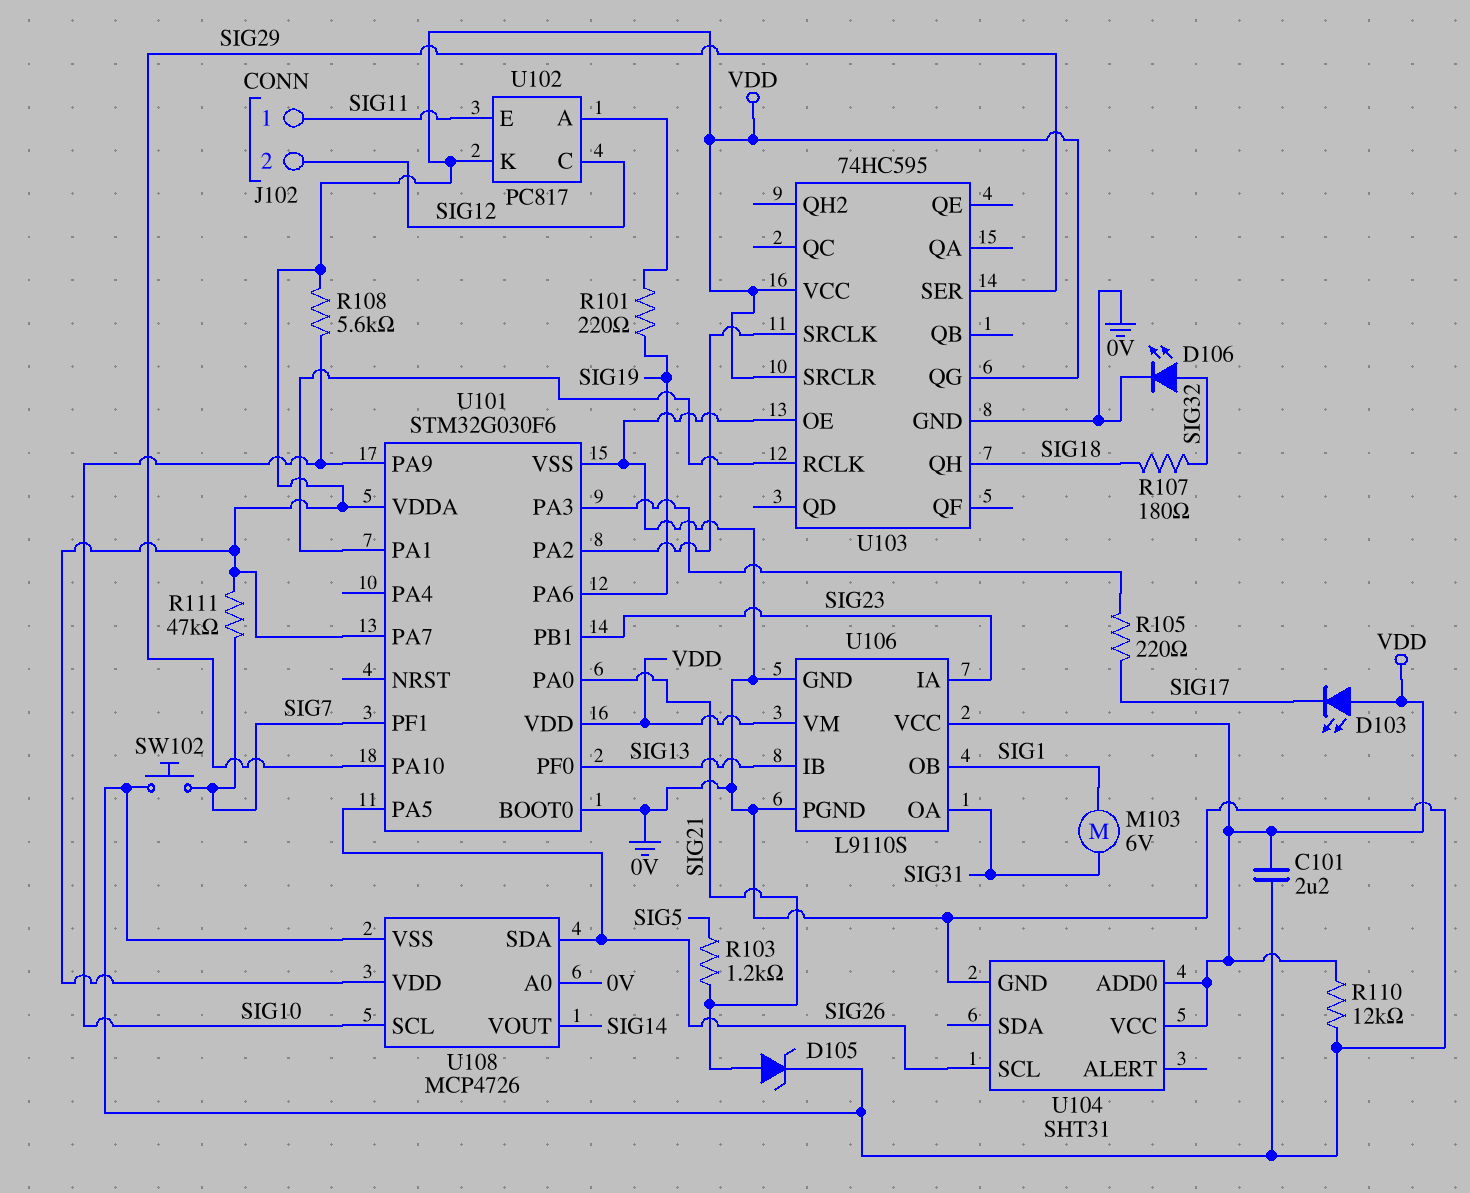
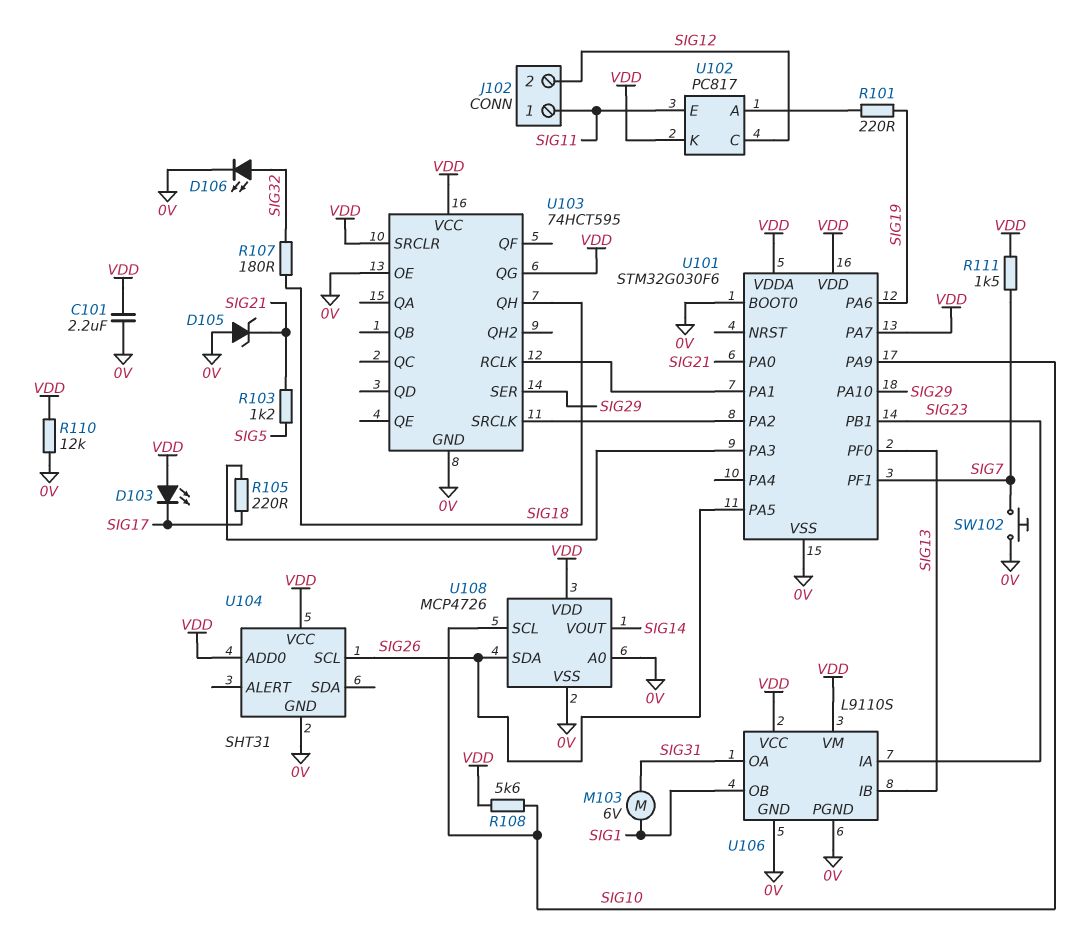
D105: zener (A SIG21, K 0V) -> zener (A 0V, K SIG21)
R111: 47k (SIG7, VDD) -> 1.5k (SIG7, VDD)
U103: 74HC595 -> 74HCT595

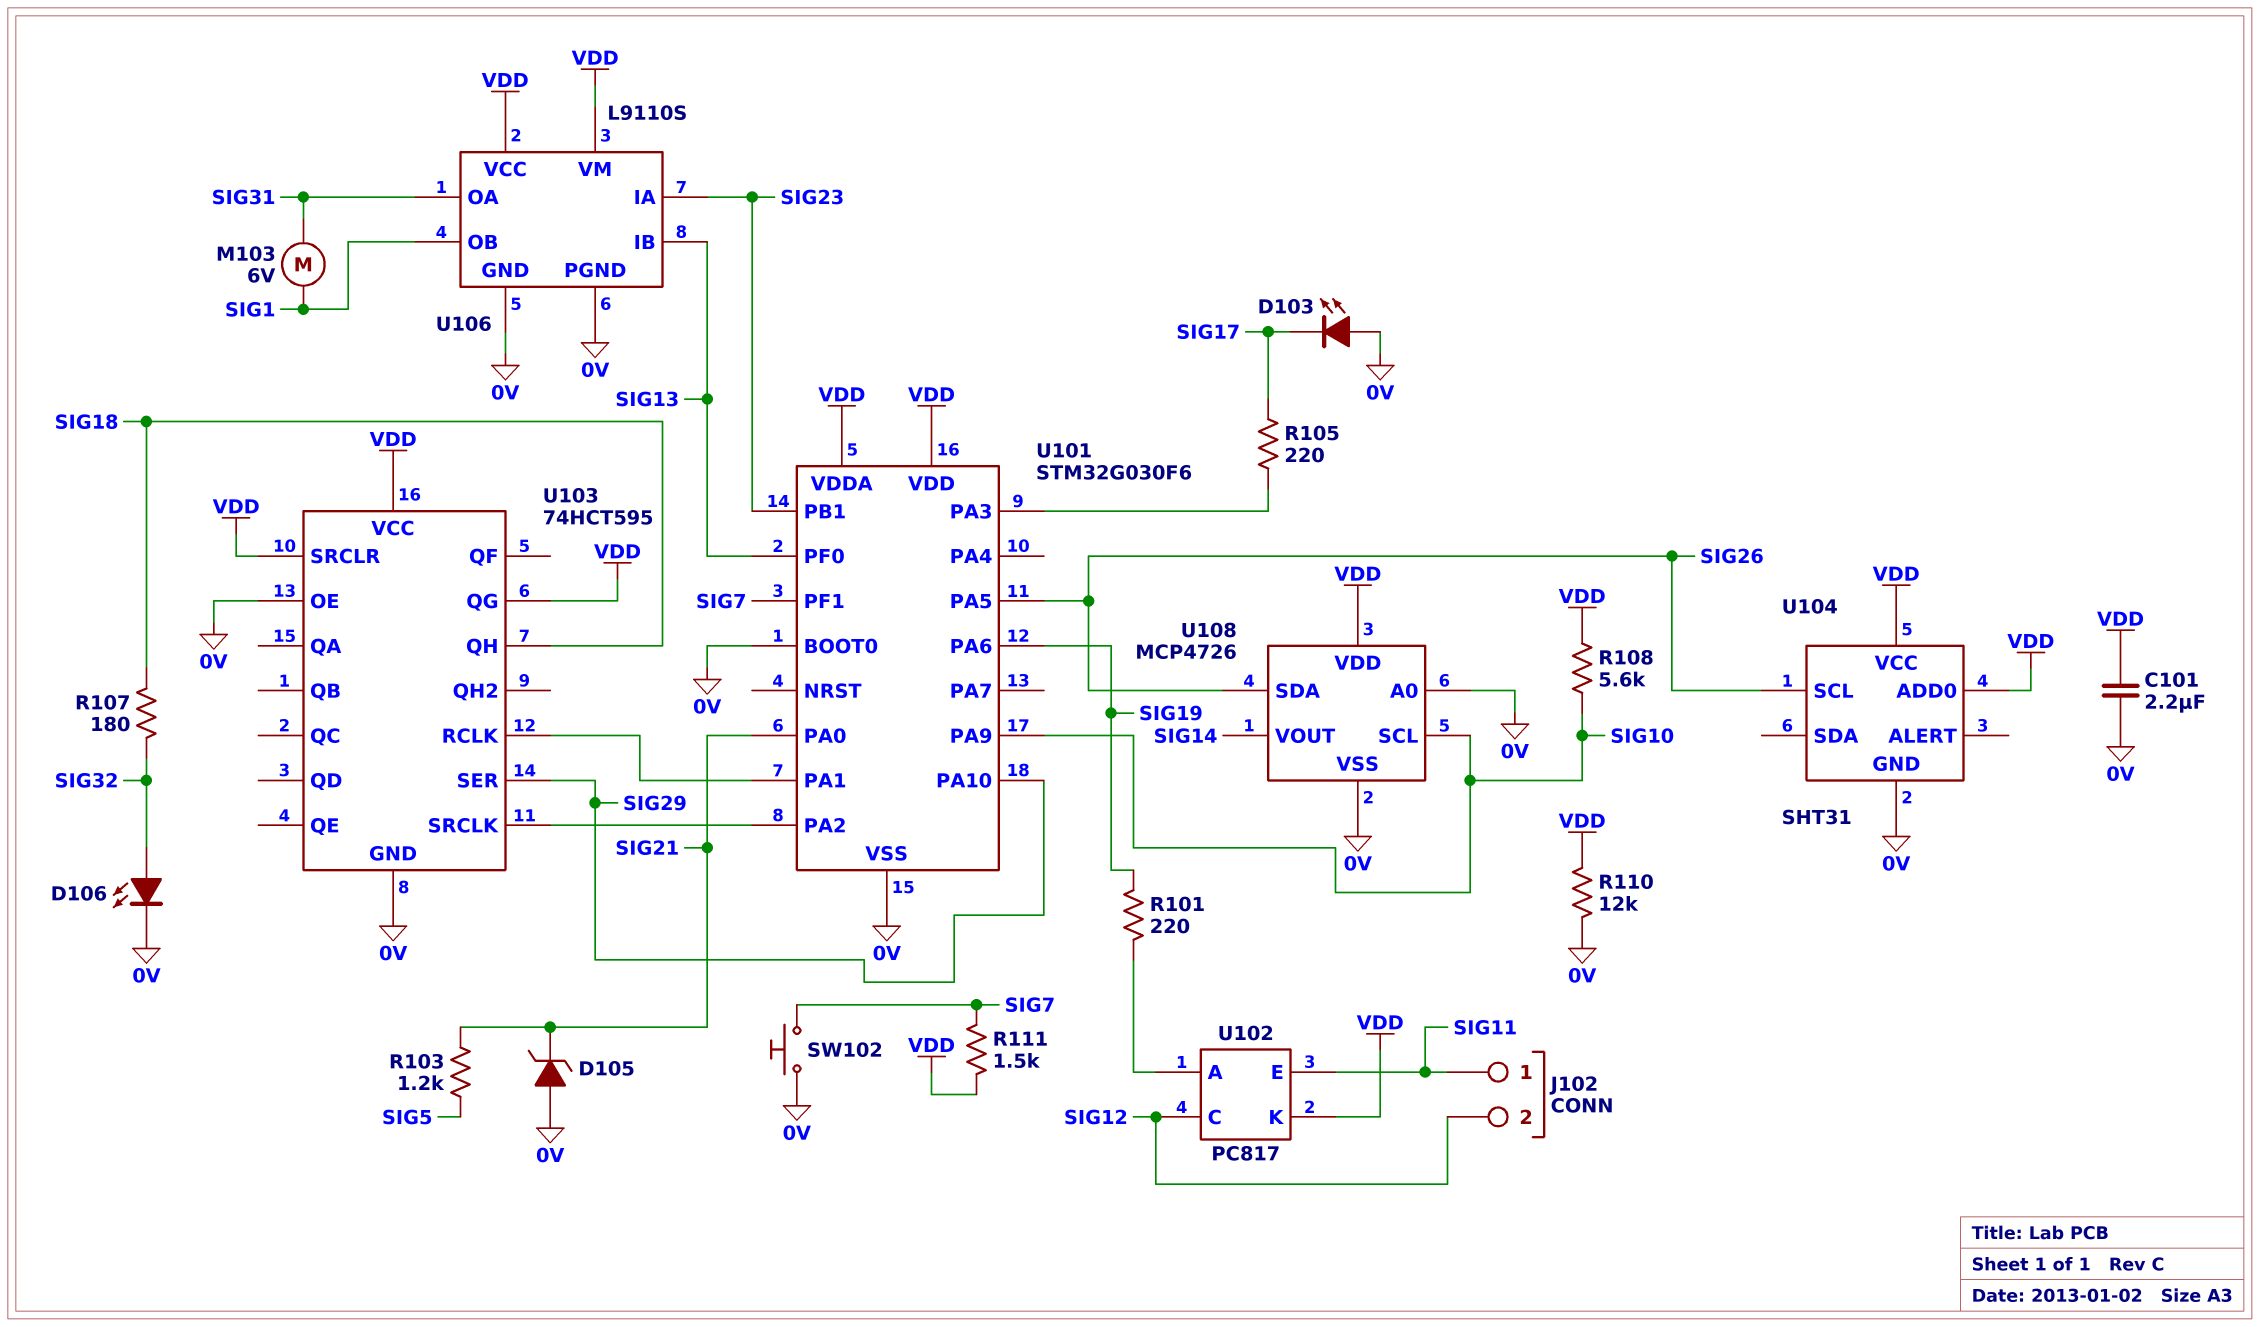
D103: LED (A VDD, K SIG17) -> LED (A 0V, K SIG17)
U101 pin PA7: VDD -> none

